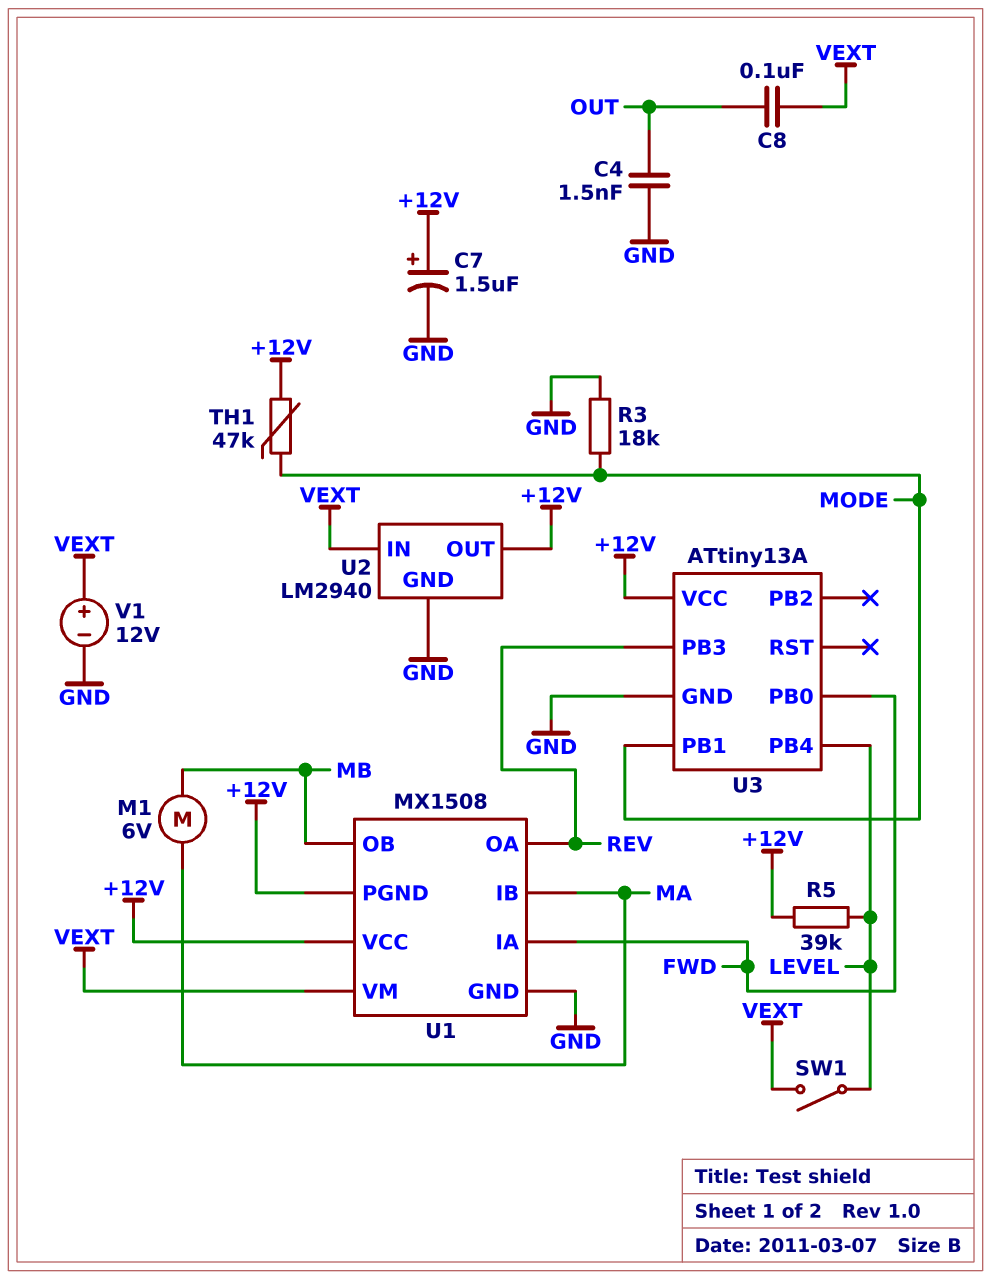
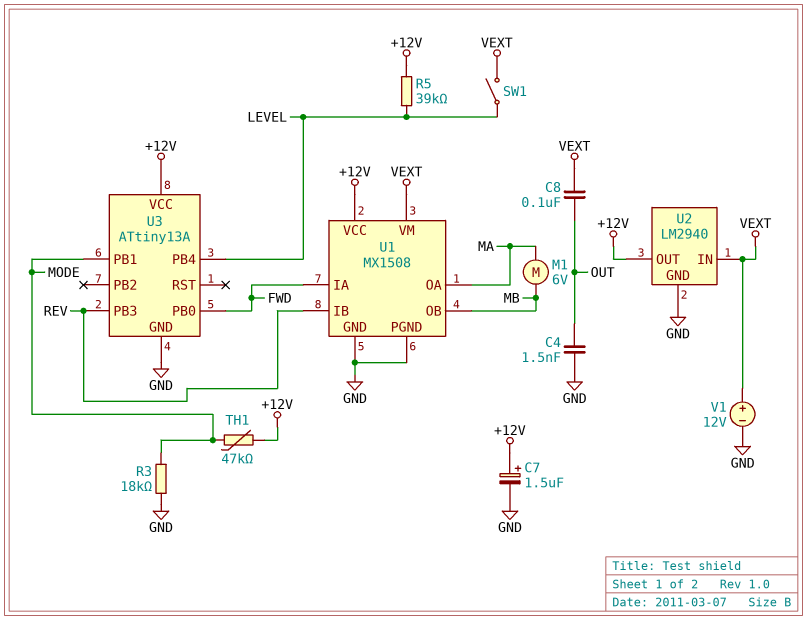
U1 pin IB: MA -> REV
U1 pin OA: REV -> MA
U1 pin PGND: +12V -> GND

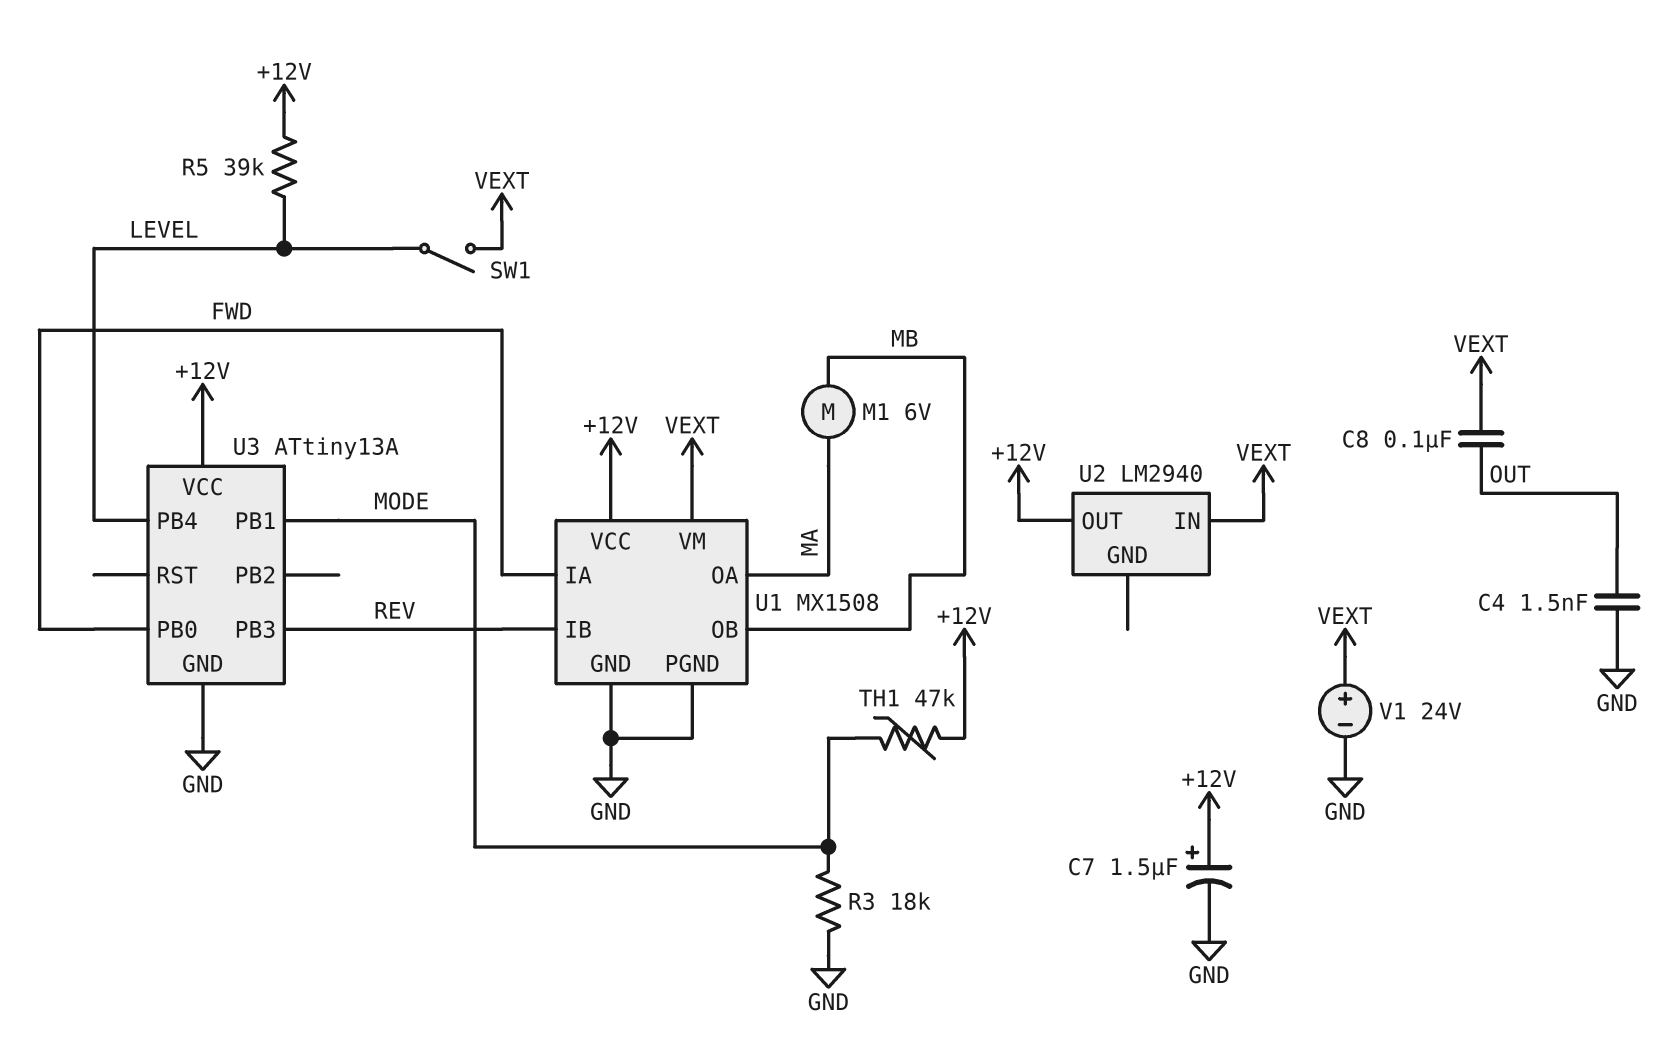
U2 pin GND: GND -> none
V1: 12V (plus VEXT, minus GND) -> 24V (plus VEXT, minus GND)

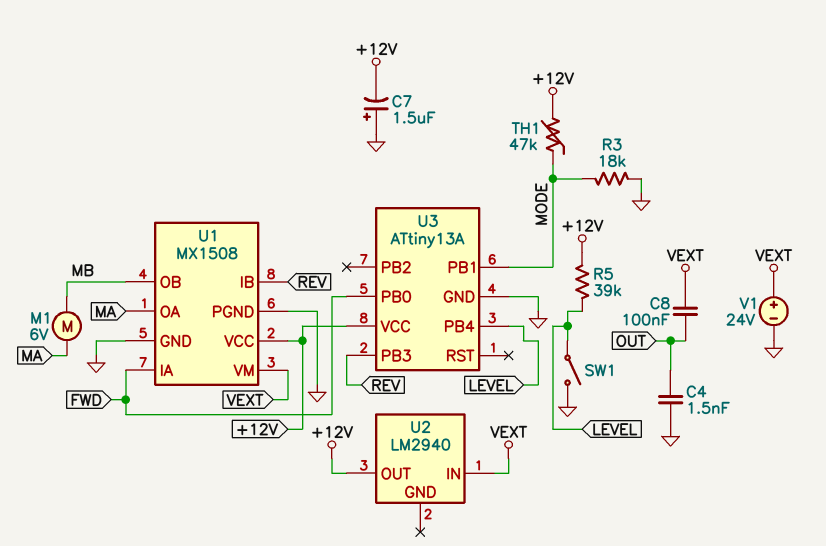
C7: 1.5uF (plus +12V, minus GND) -> 1.5uF (plus GND, minus +12V)
SW1: switch (LEVEL, VEXT) -> switch (GND, LEVEL)

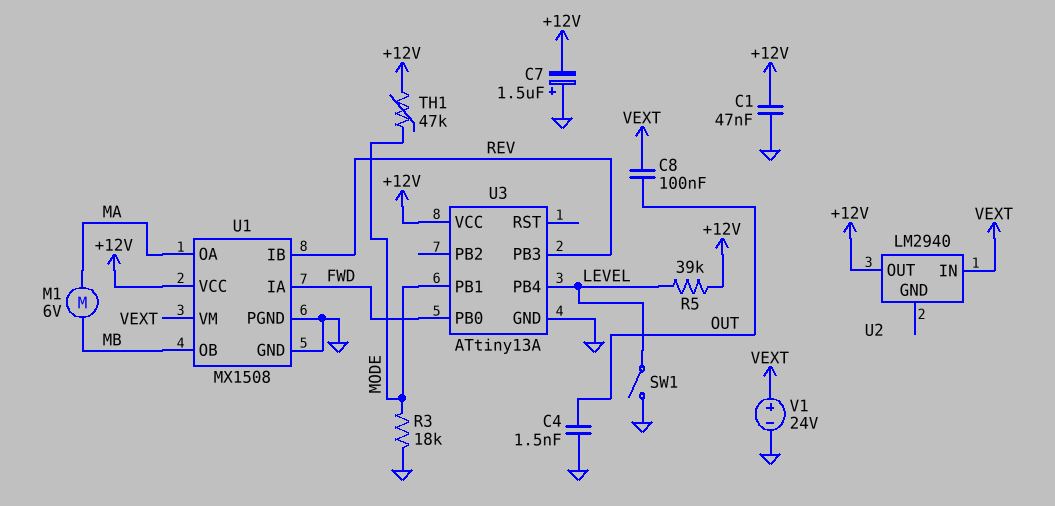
C1: none -> 47nF (+12V, GND)

